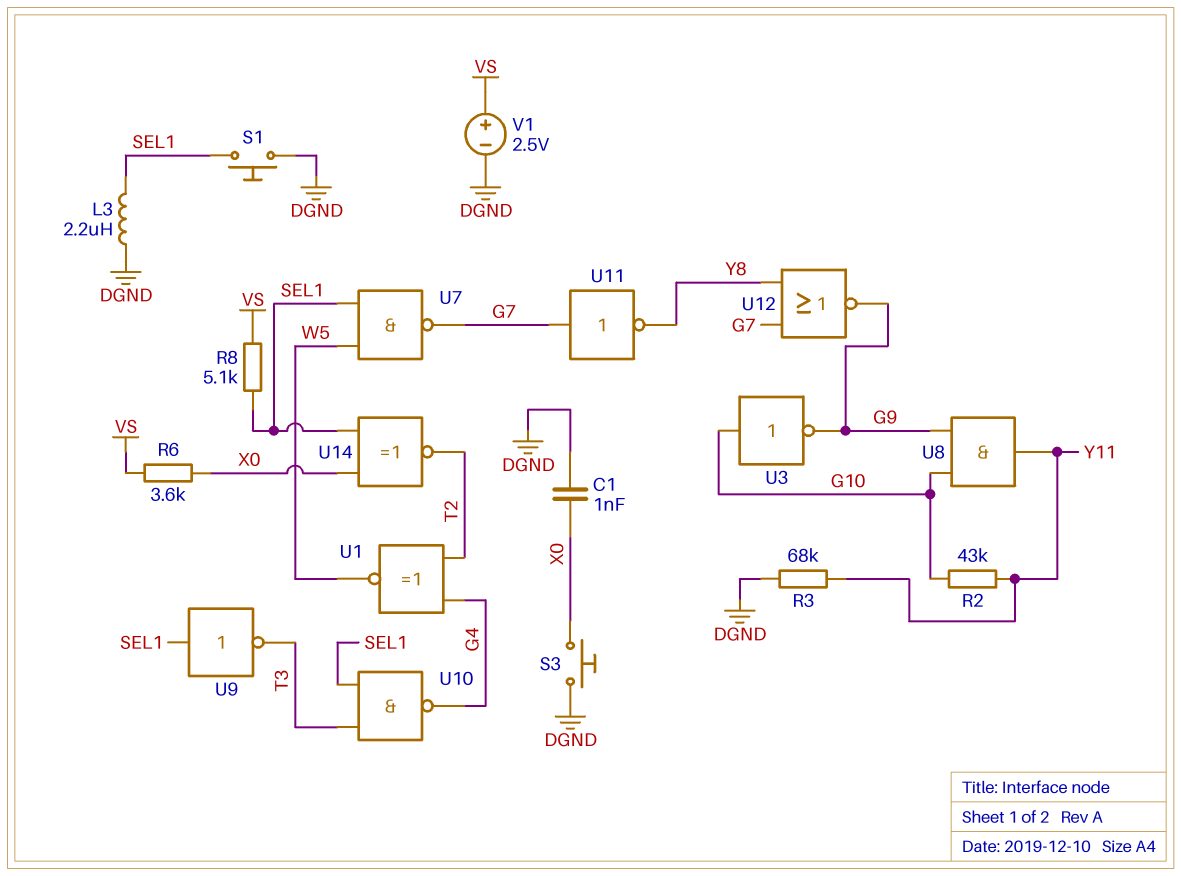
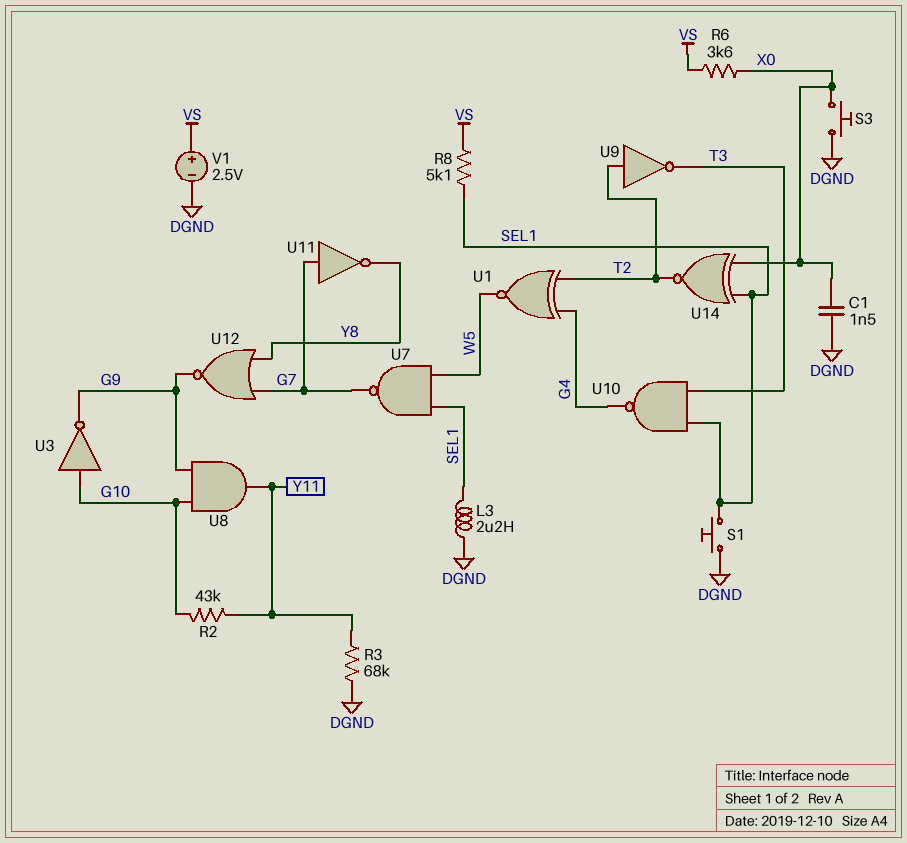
C1: 1nF (DGND, X0) -> 1.5nF (DGND, X0)
U9: NOT (in SEL1, out T3) -> NOT (in T2, out T3)

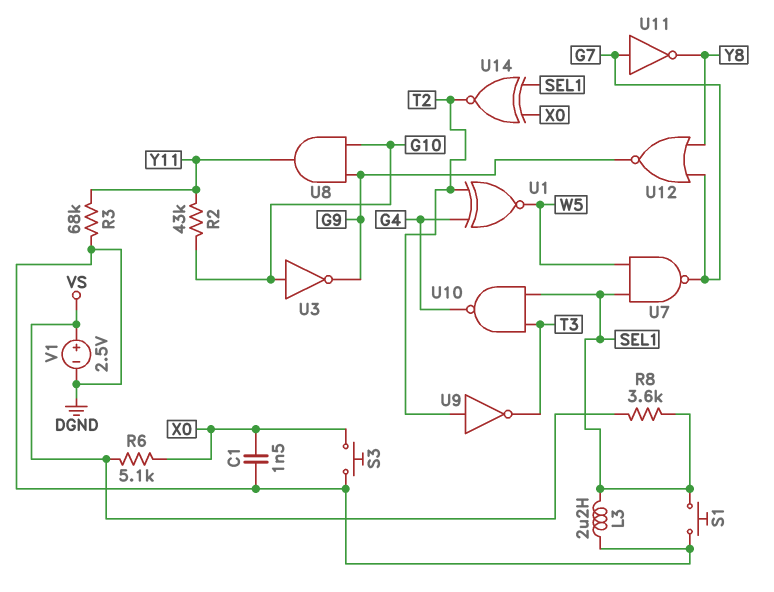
R6: 3.6k (VS, X0) -> 5.1k (VS, X0)
R8: 5.1k (SEL1, VS) -> 3.6k (SEL1, VS)

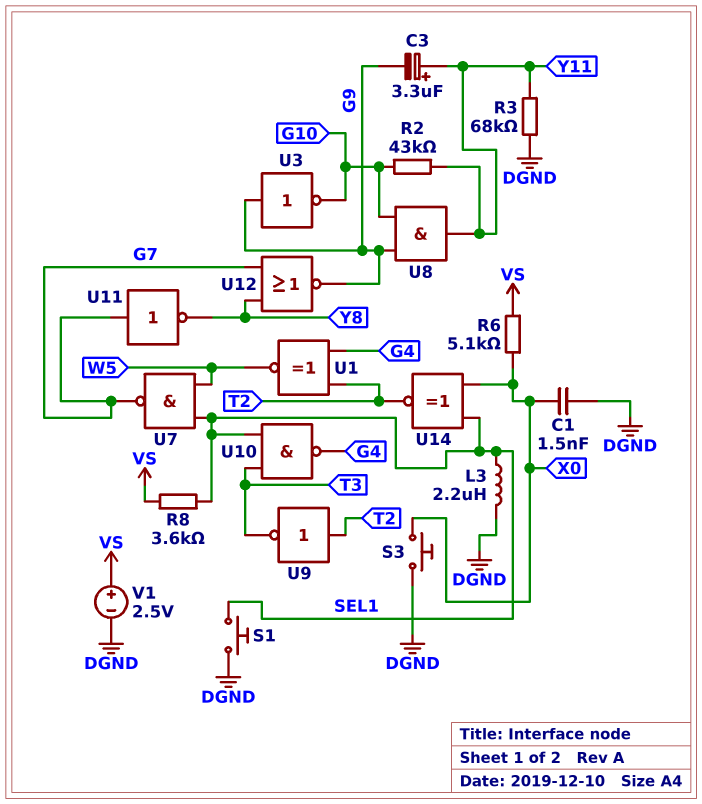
C3: none -> 3.3uF (plus Y11, minus G9)
U3: NOT (in G10, out G9) -> NOT (in G9, out G10)

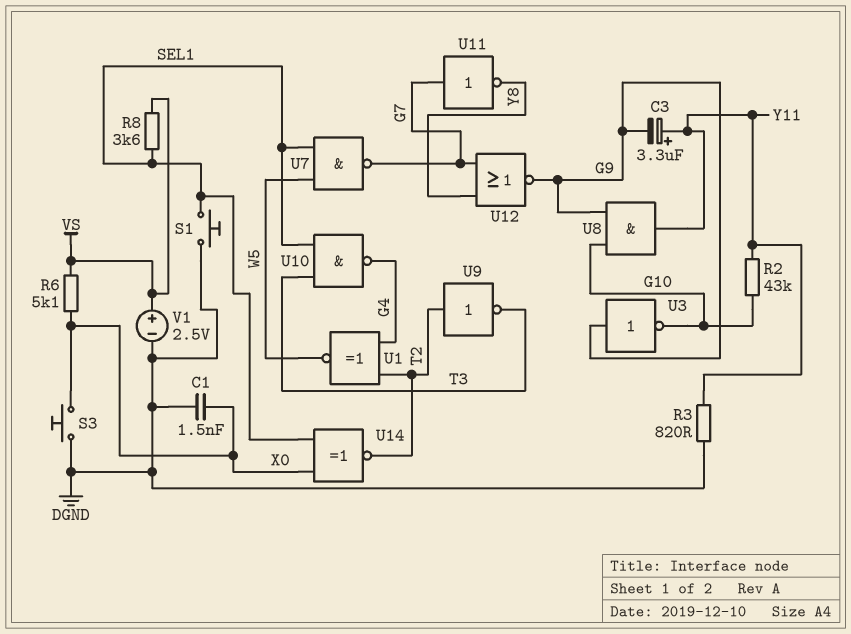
L3: 2.2uH (DGND, SEL1) -> none
R3: 68k (DGND, Y11) -> 820 (DGND, Y11)

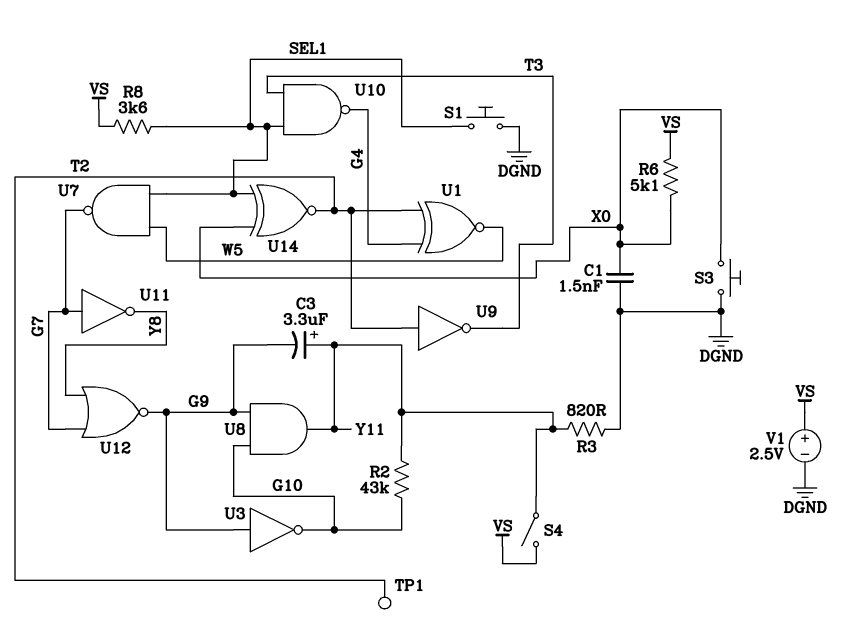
S4: none -> switch (VS, Y11)
TP1: none -> test point (T2)

